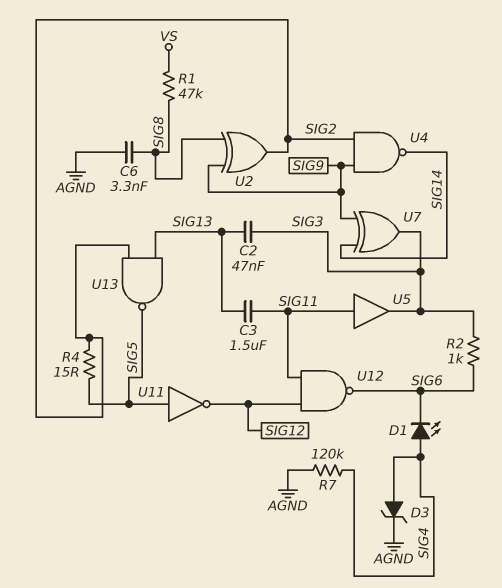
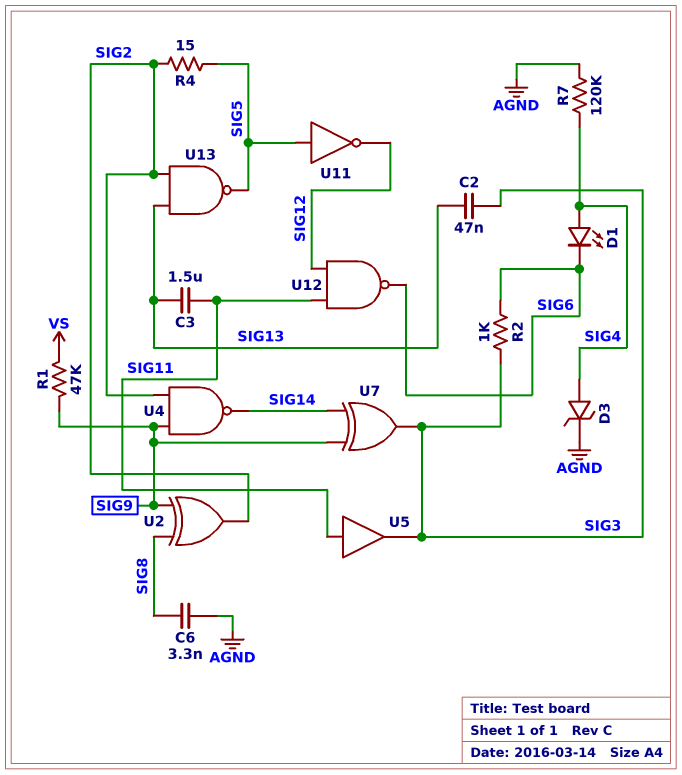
R1: 47k (SIG8, VS) -> 47k (SIG9, VS)

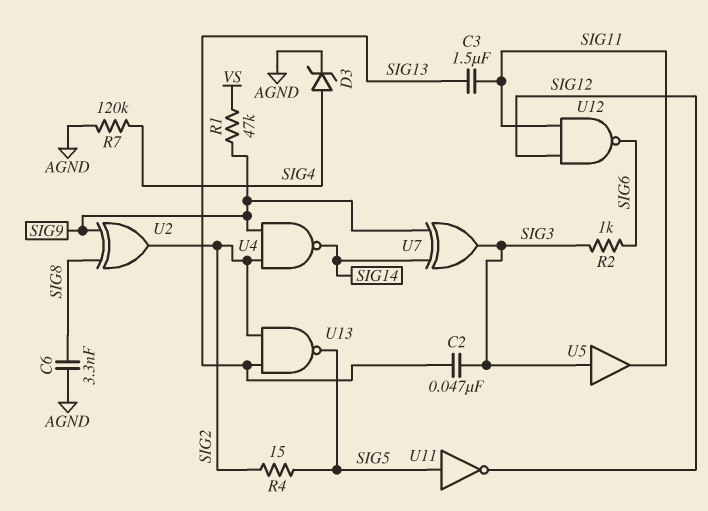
D1: LED (A SIG4, K SIG6) -> none
U5: buffer (in SIG11, out SIG3) -> buffer (in SIG3, out SIG11)

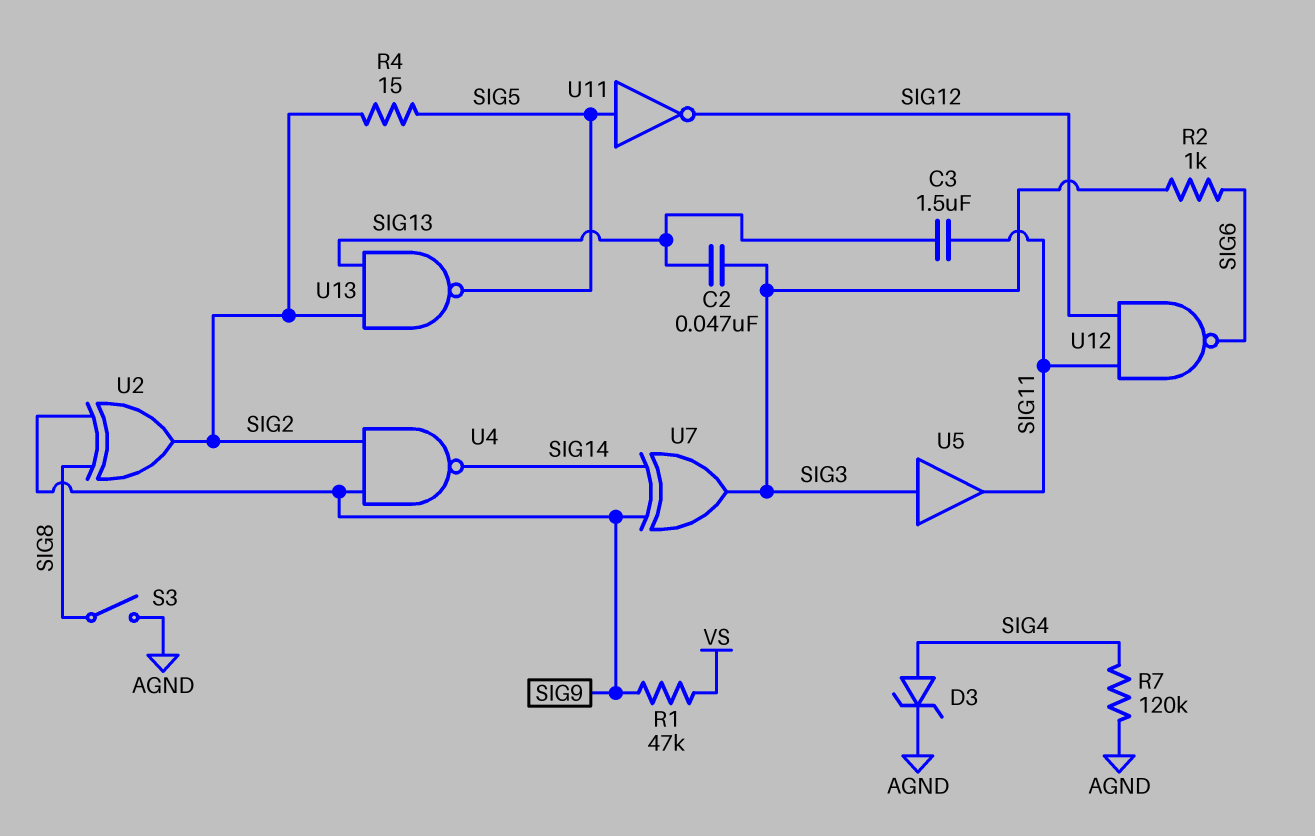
C6: 3.3nF (AGND, SIG8) -> none
S3: none -> switch (AGND, SIG8)

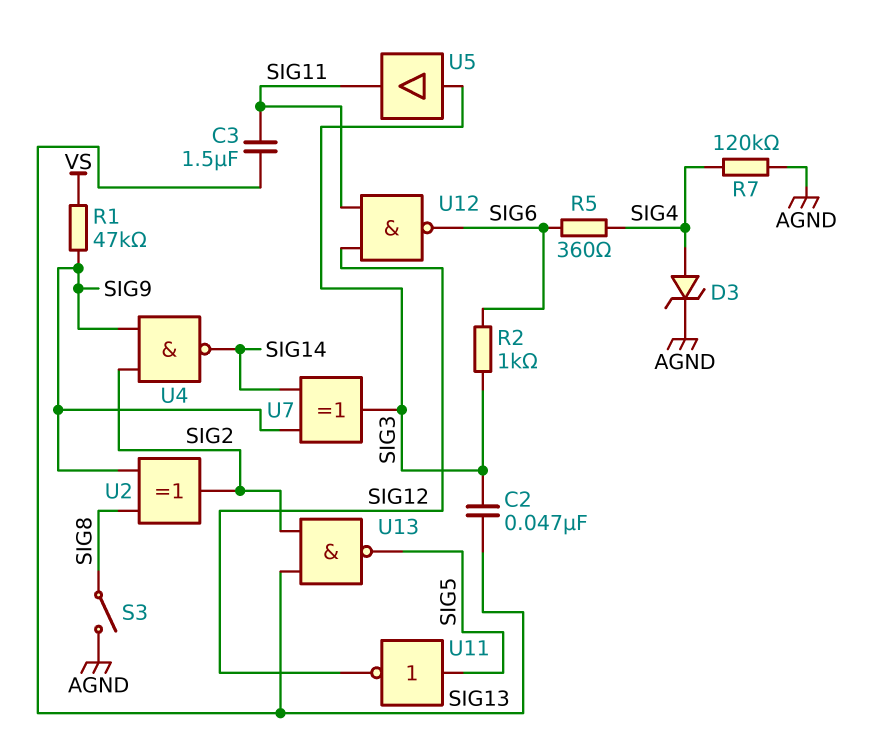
R4: 15 (SIG2, SIG5) -> none
R5: none -> 360 (SIG4, SIG6)

